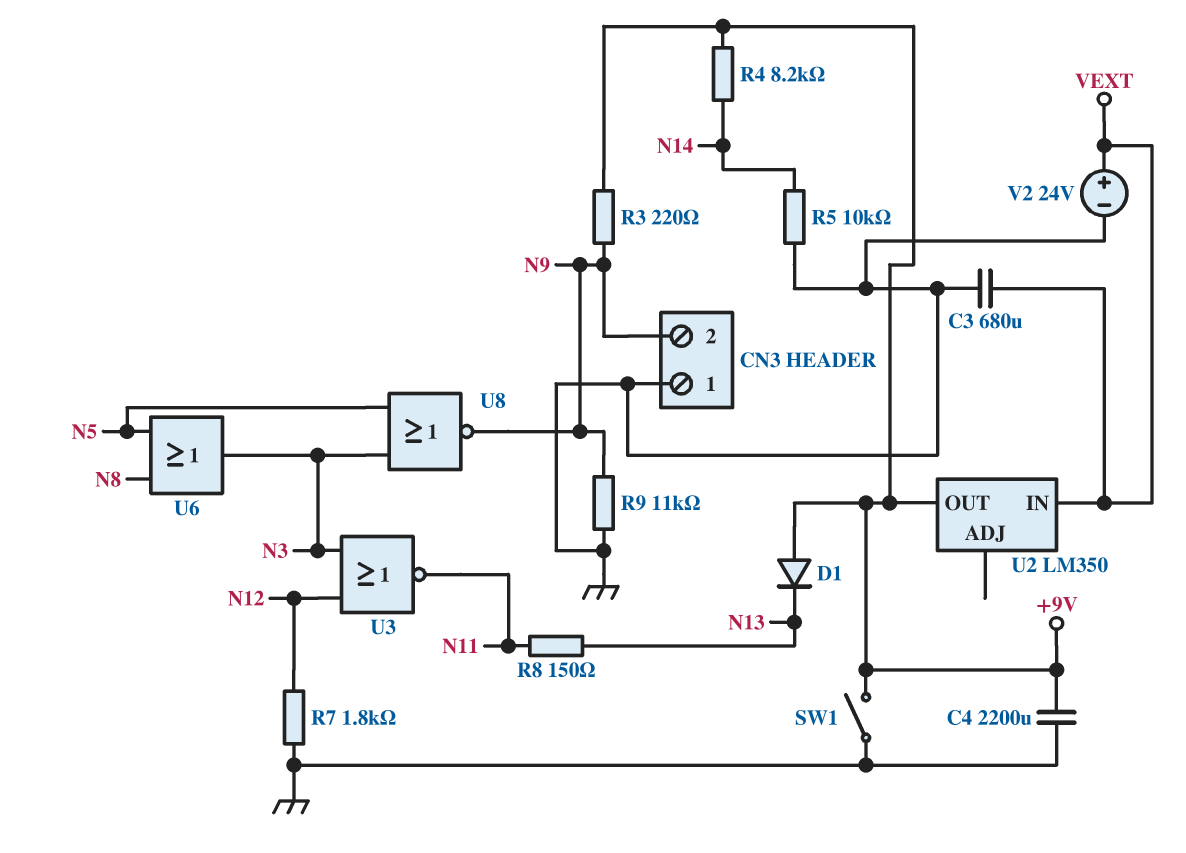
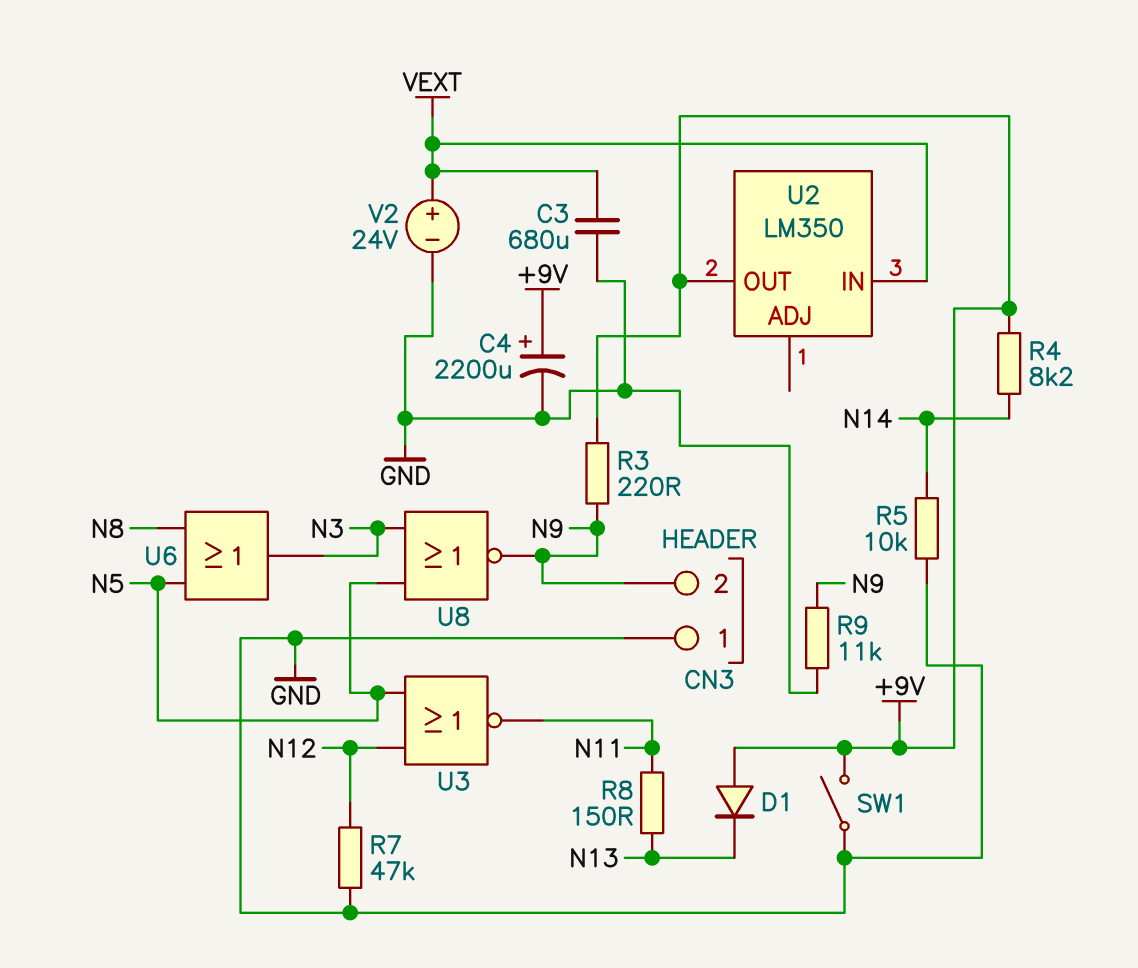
C4: 2200uF (+9V, GND) -> 2200uF (plus +9V, minus GND)
R7: 1.8k (GND, N12) -> 47k (GND, N12)
U3: NOR (in N3, in N12, out N11) -> NOR (in N5, in N12, out N11)

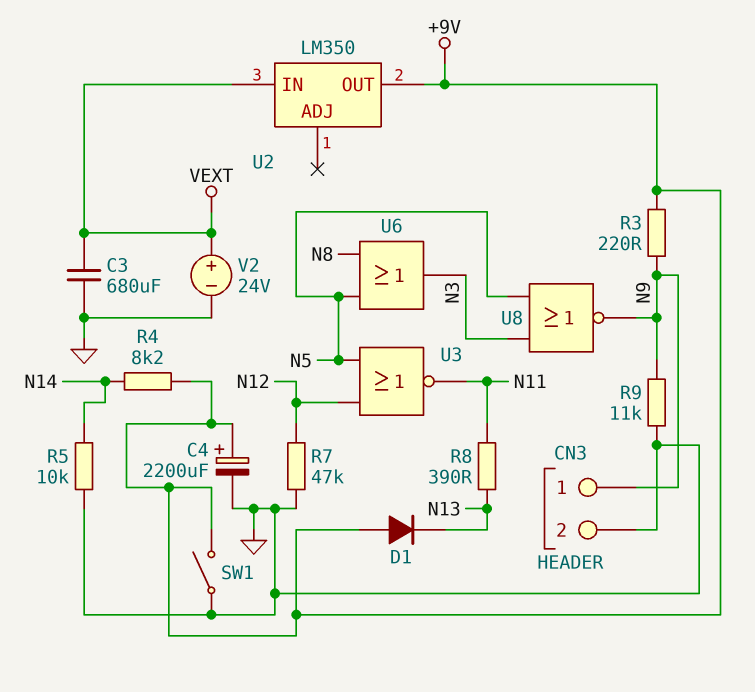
CN3 pin 1: GND -> N9
CN3 pin 2: N9 -> GND
R8: 150 (N11, N13) -> 390 (N11, N13)

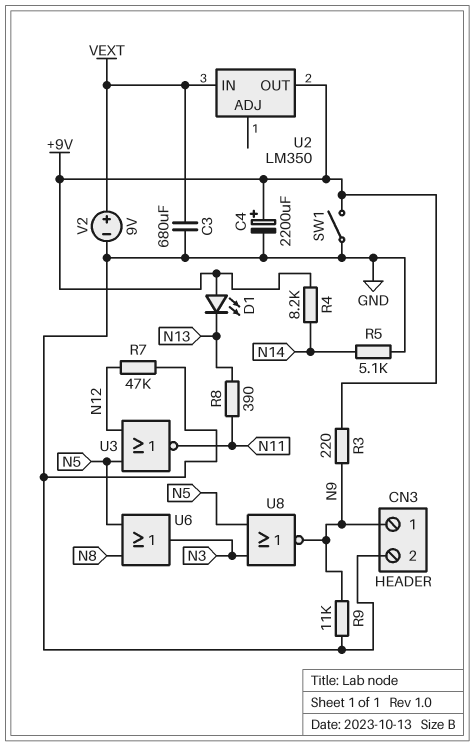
D1: diode (A +9V, K N13) -> LED (A +9V, K N13)
R5: 10k (GND, N14) -> 5.1k (GND, N14)
V2: 24V (plus VEXT, minus GND) -> 9V (plus VEXT, minus GND)

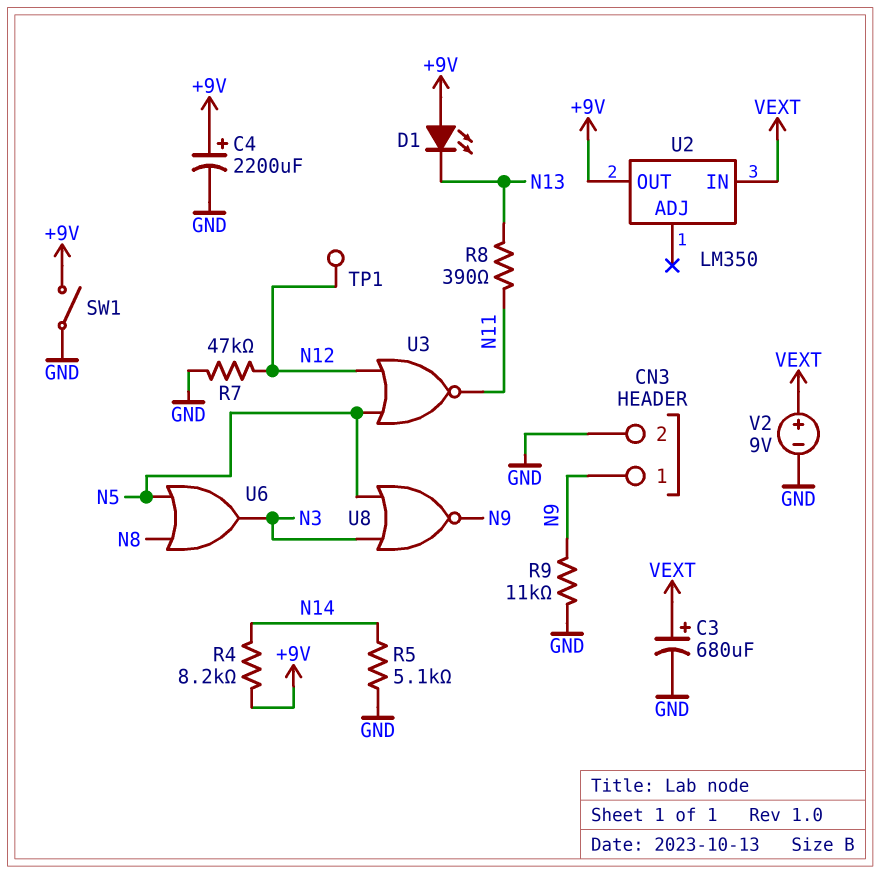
C3: 680uF (GND, VEXT) -> 680uF (plus VEXT, minus GND)
R3: 220 (+9V, N9) -> none
TP1: none -> test point (N12)

